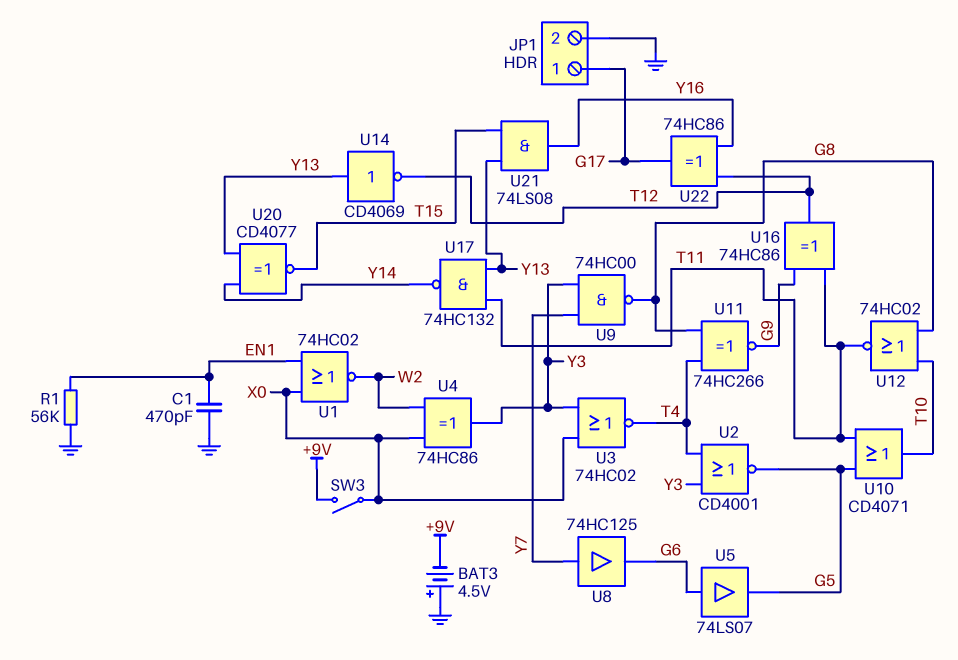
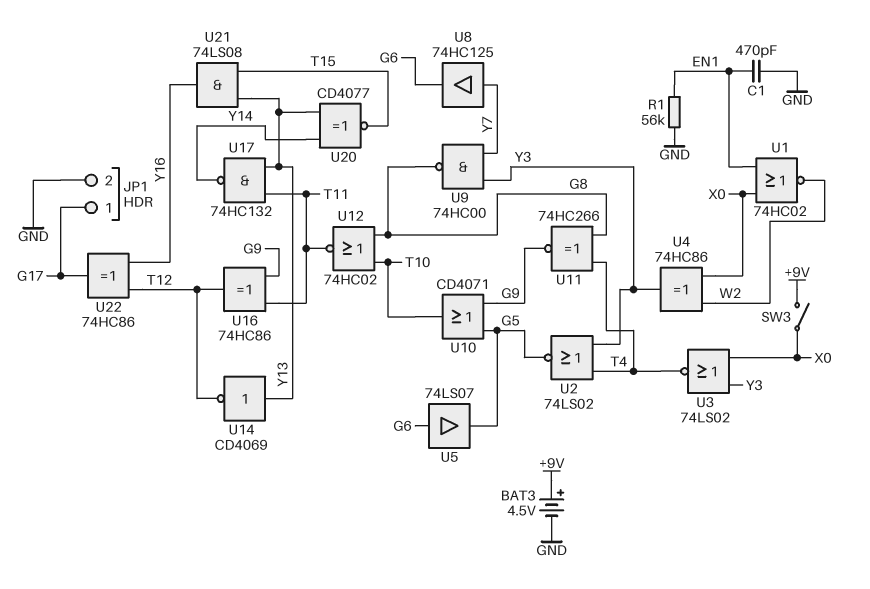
BAT3: 4.5V (plus GND, minus +9V) -> 4.5V (plus +9V, minus GND)
U2: NOR CD4001 (in T4, in Y3, out G5) -> NOR 74LS02 (in T4, in Y3, out G5)
U3: NOR 74HC02 (in X0, in Y3, out T4) -> NOR 74LS02 (in X0, in Y3, out T4)
U10: OR CD4071 (in G5, in T11, out T10) -> OR CD4071 (in G5, in G9, out T10)

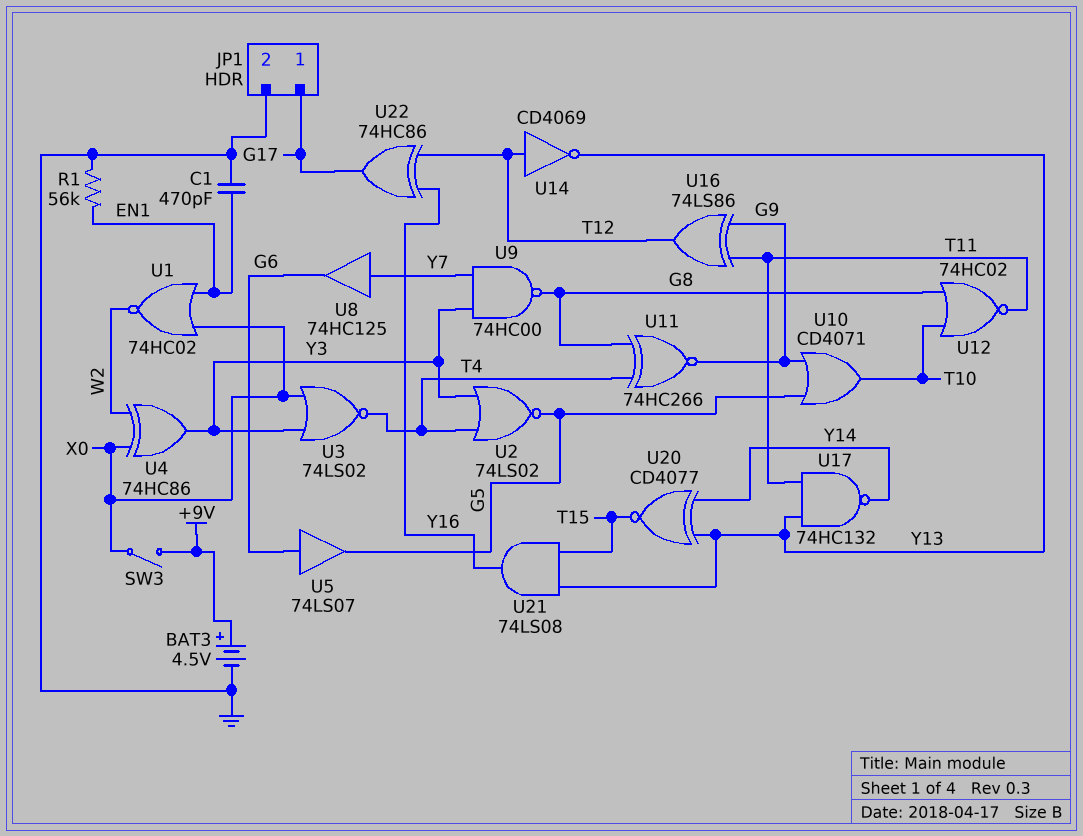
U14: NOT CD4069 (in Y13, out T12) -> NOT CD4069 (in T12, out Y13)
U16: XOR 74HC86 (in G9, in T11, out T12) -> XOR 74LS86 (in G9, in T11, out T12)

